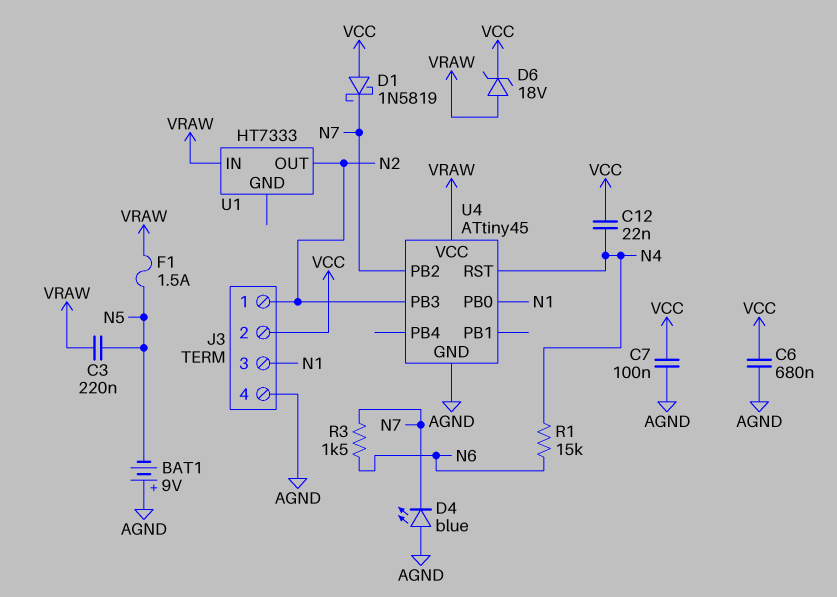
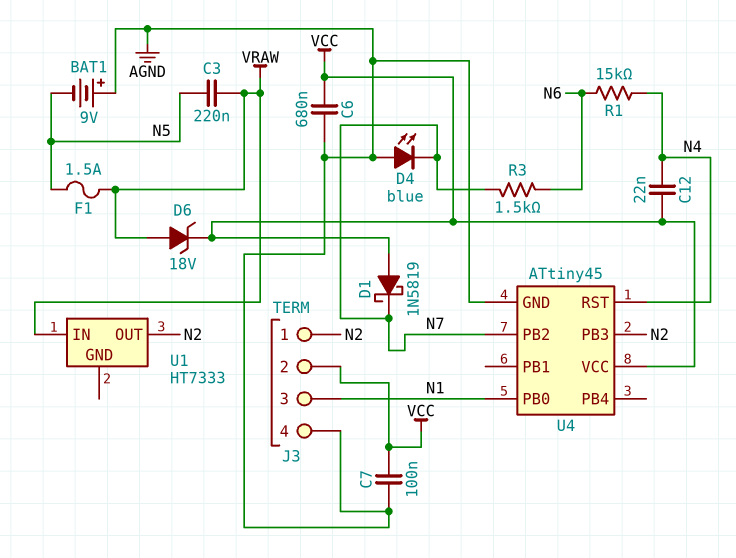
U4 pin VCC: VRAW -> VCC

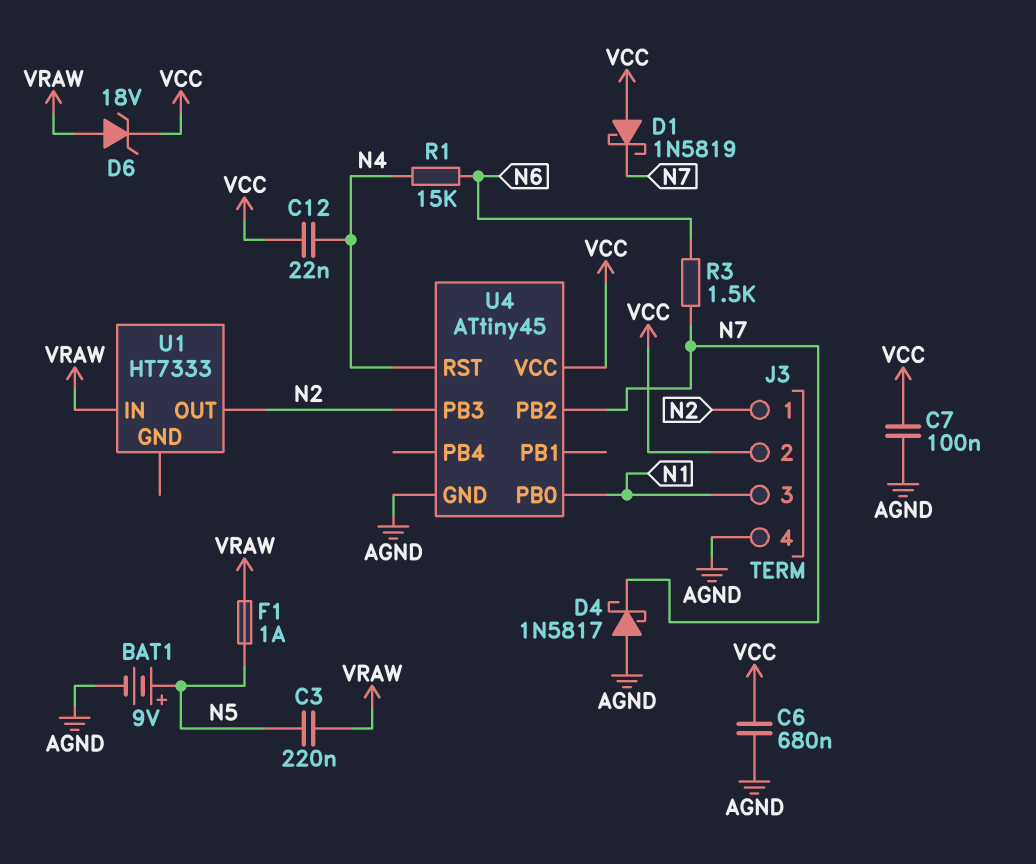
BAT1: 9V (plus AGND, minus N5) -> 9V (plus N5, minus AGND)
D4: LED blue (A AGND, K N7) -> schottky 1N5817 (A AGND, K N7)
F1: 1.5A (N5, VRAW) -> 1A (N5, VRAW)

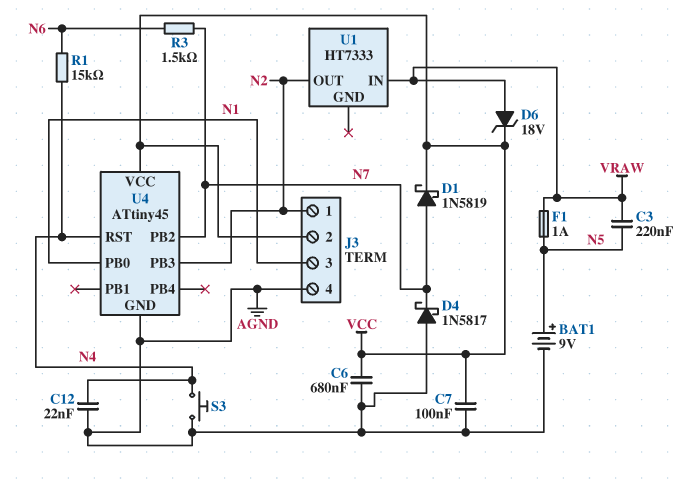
C12: 22nF (N4, VCC) -> 22nF (AGND, N4)
D1: schottky 1N5819 (A VCC, K N7) -> schottky 1N5819 (A N7, K VCC)
S3: none -> button (AGND, N4)

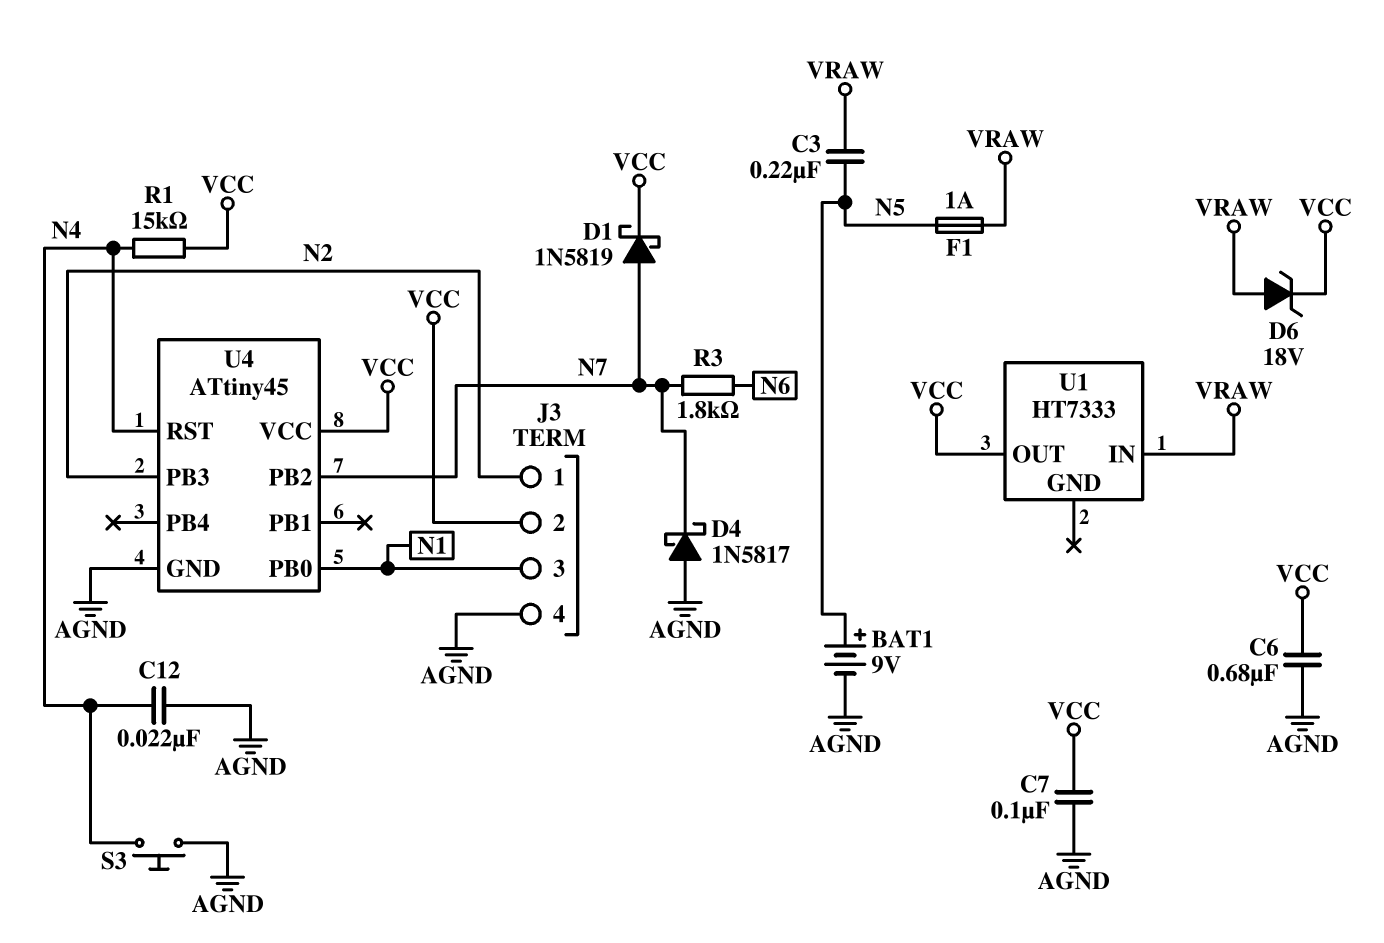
R1: 15k (N4, N6) -> 15k (N4, VCC)
R3: 1.5k (N6, N7) -> 1.8k (N6, N7)
U1 pin OUT: N2 -> VCC

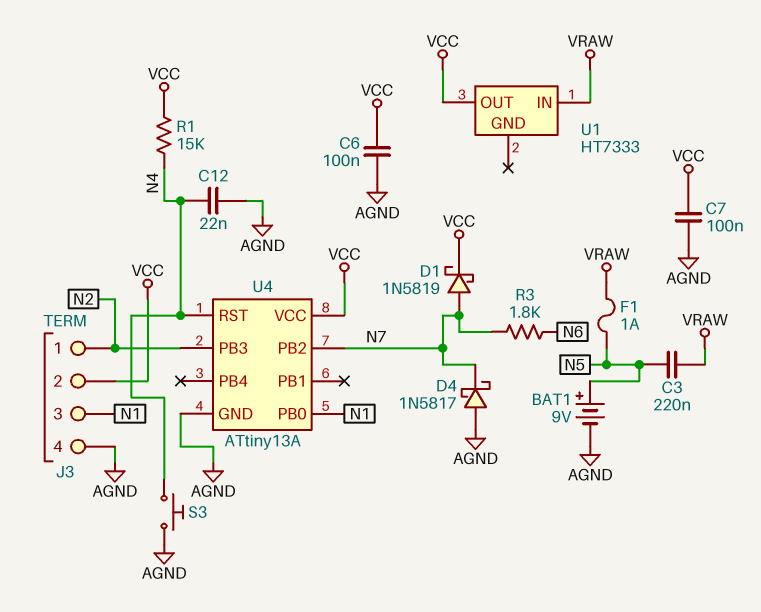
C6: 680nF (AGND, VCC) -> 100nF (AGND, VCC)
D6: zener 18V (A VRAW, K VCC) -> none
U4: ATtiny45 -> ATtiny13A

